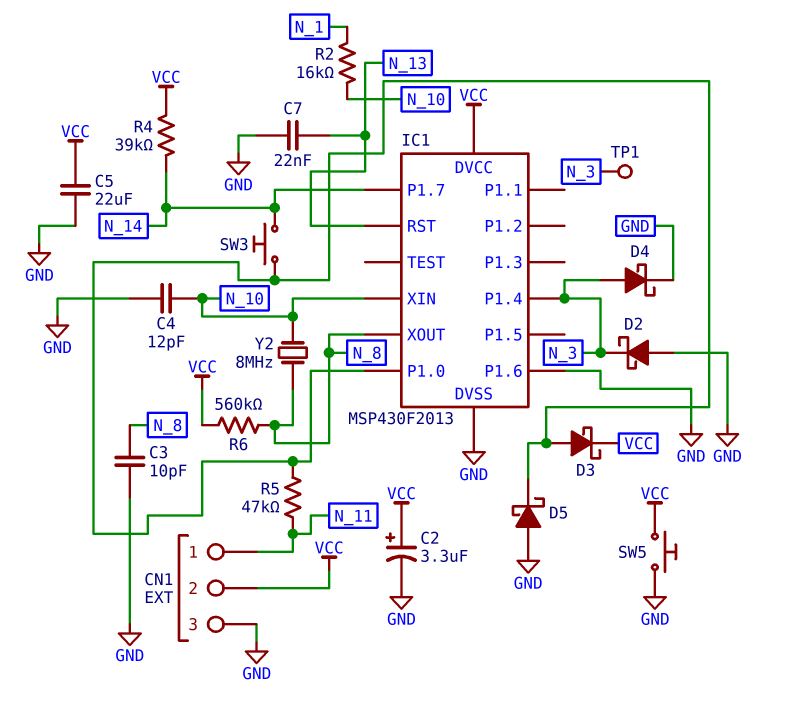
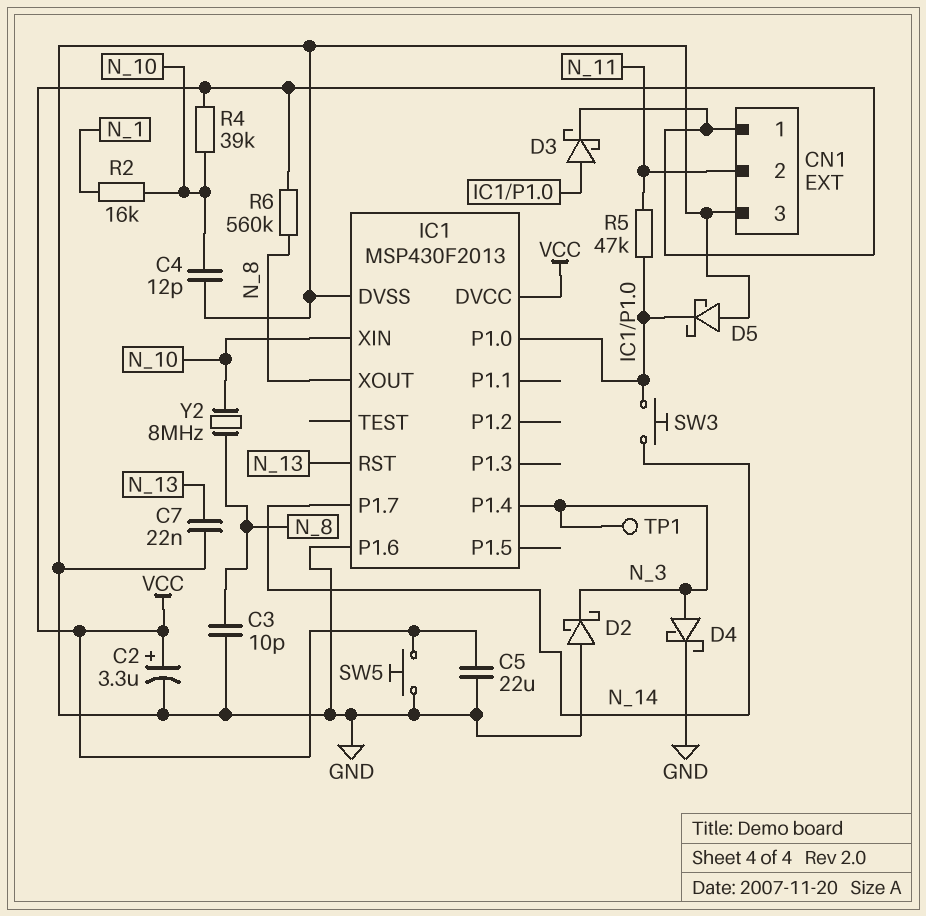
CN1 pin 1: N_11 -> VCC
CN1 pin 2: VCC -> N_11
R4: 39k (N_14, VCC) -> 39k (N_10, VCC)

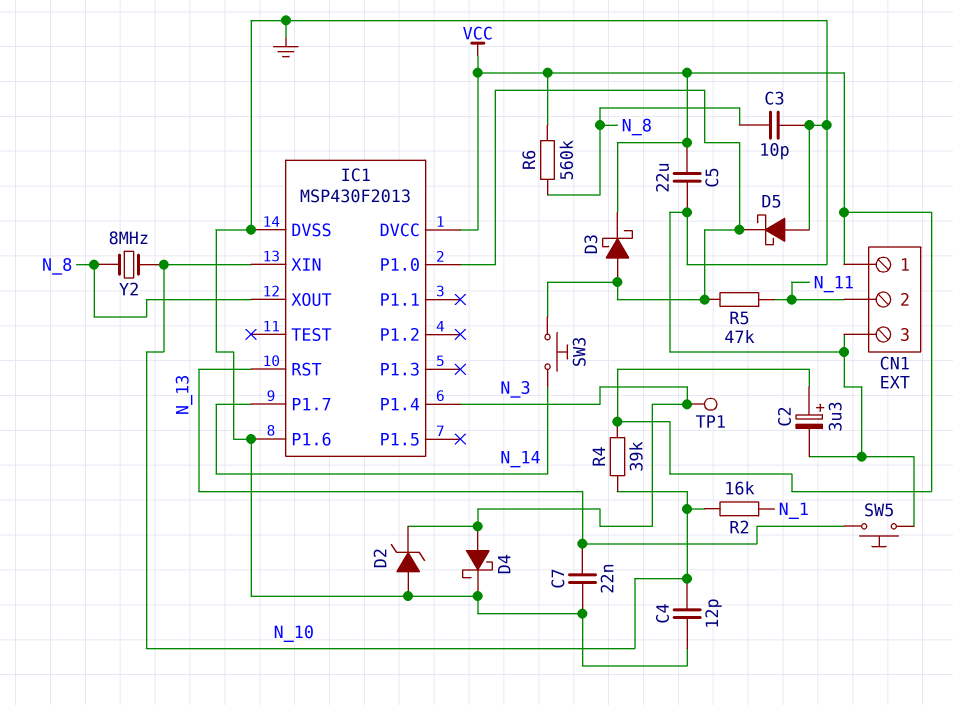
D2: schottky (A GND, K N_3) -> zener (A GND, K N_3)
SW5: button (GND, VCC) -> button (GND, N_13)

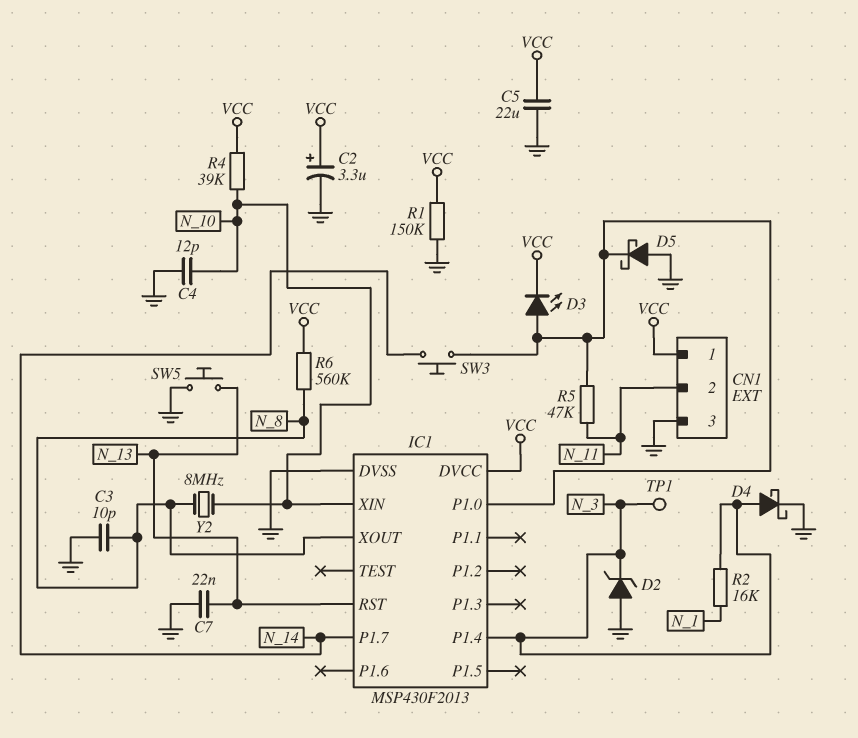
D3: schottky (A IC1/P1.0, K VCC) -> LED (A IC1/P1.0, K VCC)
IC1 pin P1.6: GND -> none
R1: none -> 150k (GND, VCC)
R2: 16k (N_1, N_10) -> 16k (N_1, N_3)

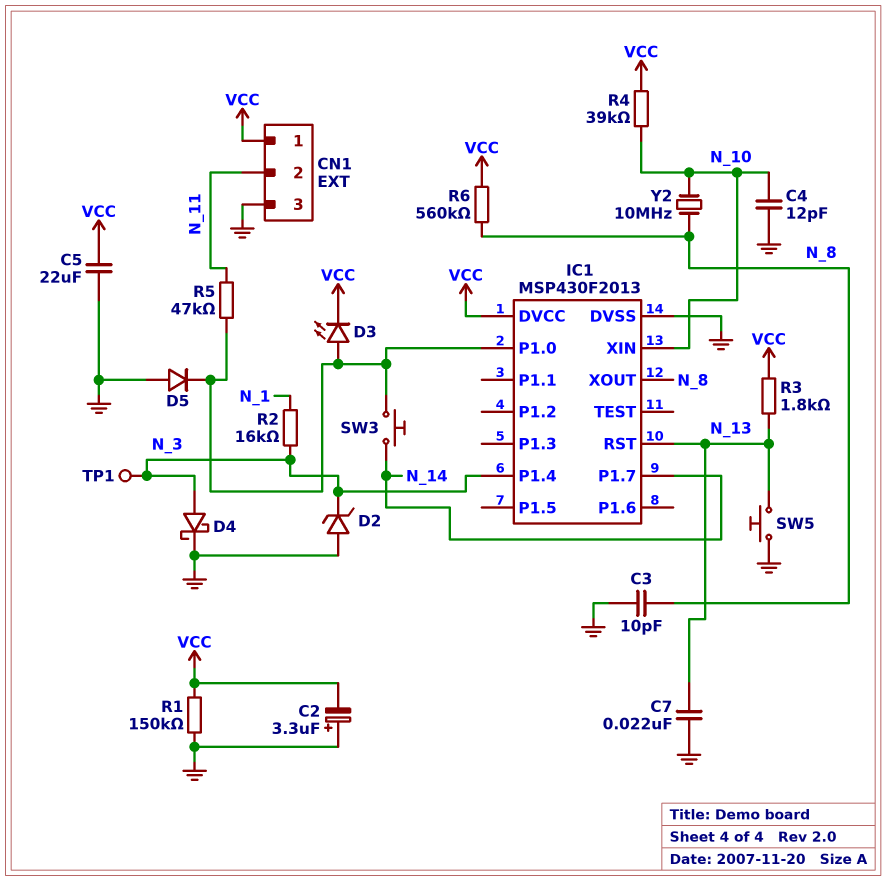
C2: 3.3uF (plus VCC, minus GND) -> 3.3uF (plus GND, minus VCC)
D5: schottky (A GND, K IC1/P1.0) -> diode (A GND, K IC1/P1.0)
R3: none -> 1.8k (N_13, VCC)
Y2: 8MHz (N_8, N_10) -> 10MHz (N_8, N_10)

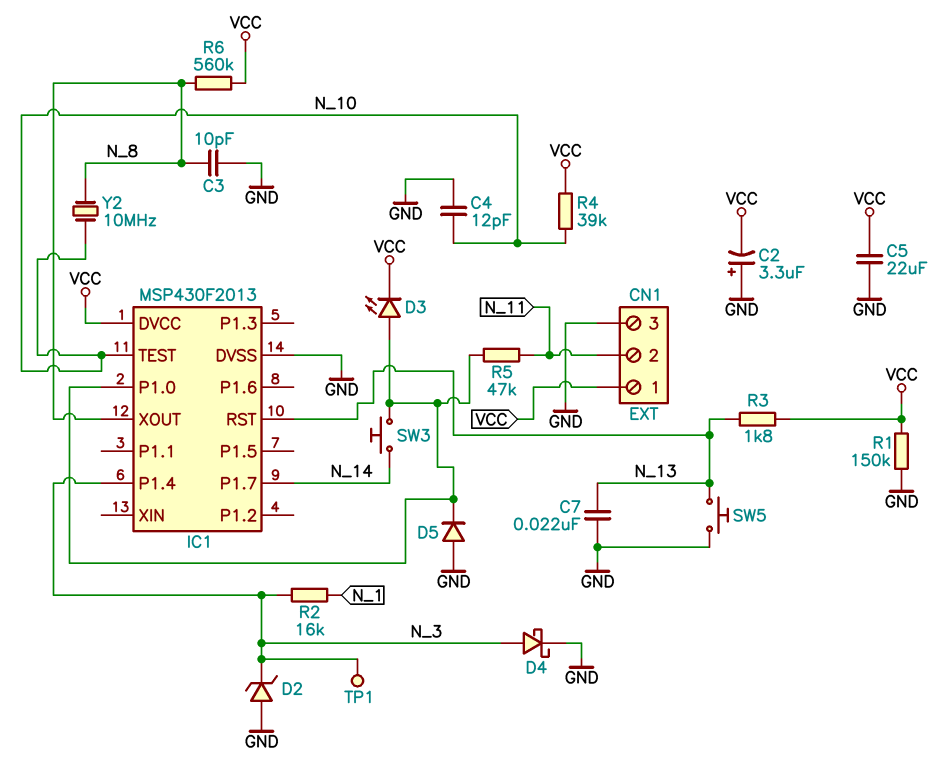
IC1 pin TEST: none -> N_10
IC1 pin XIN: N_10 -> none

